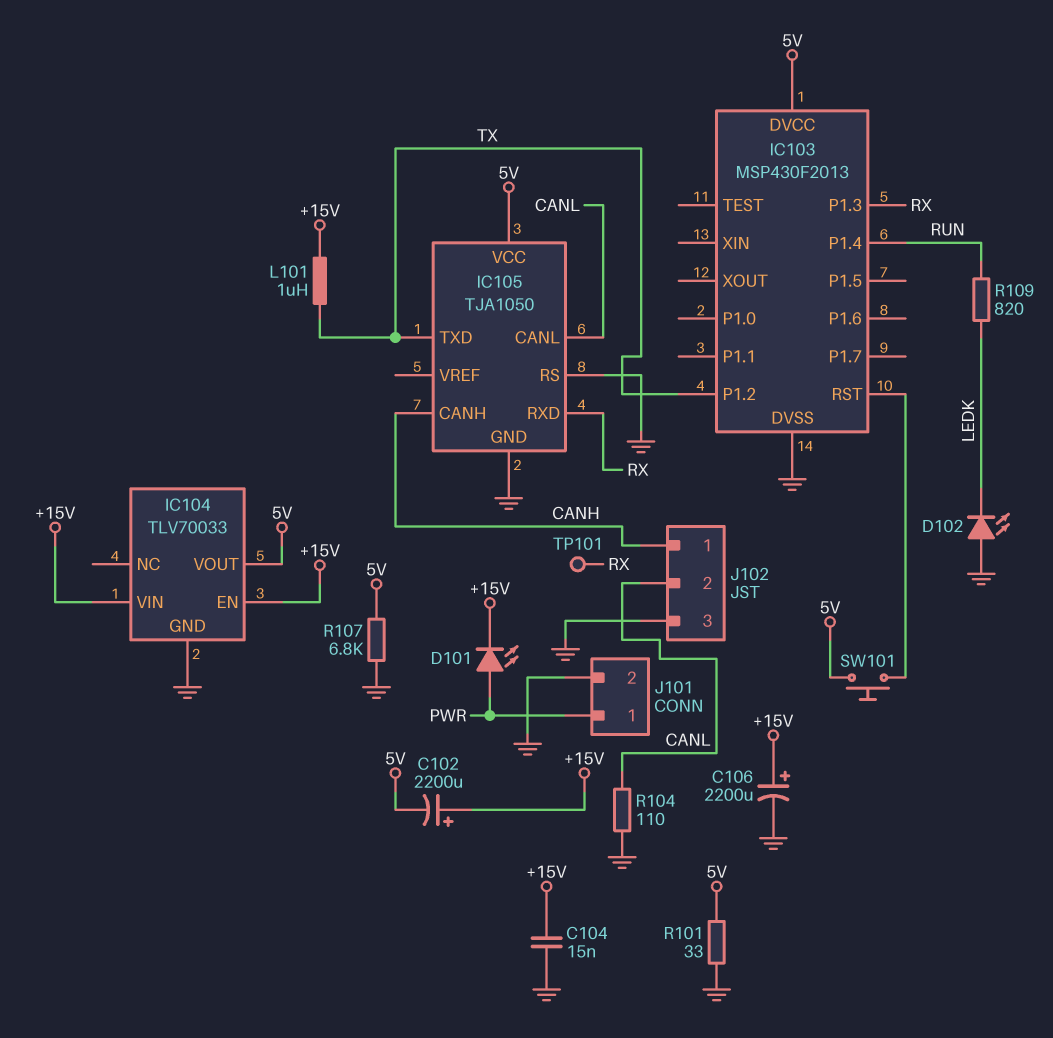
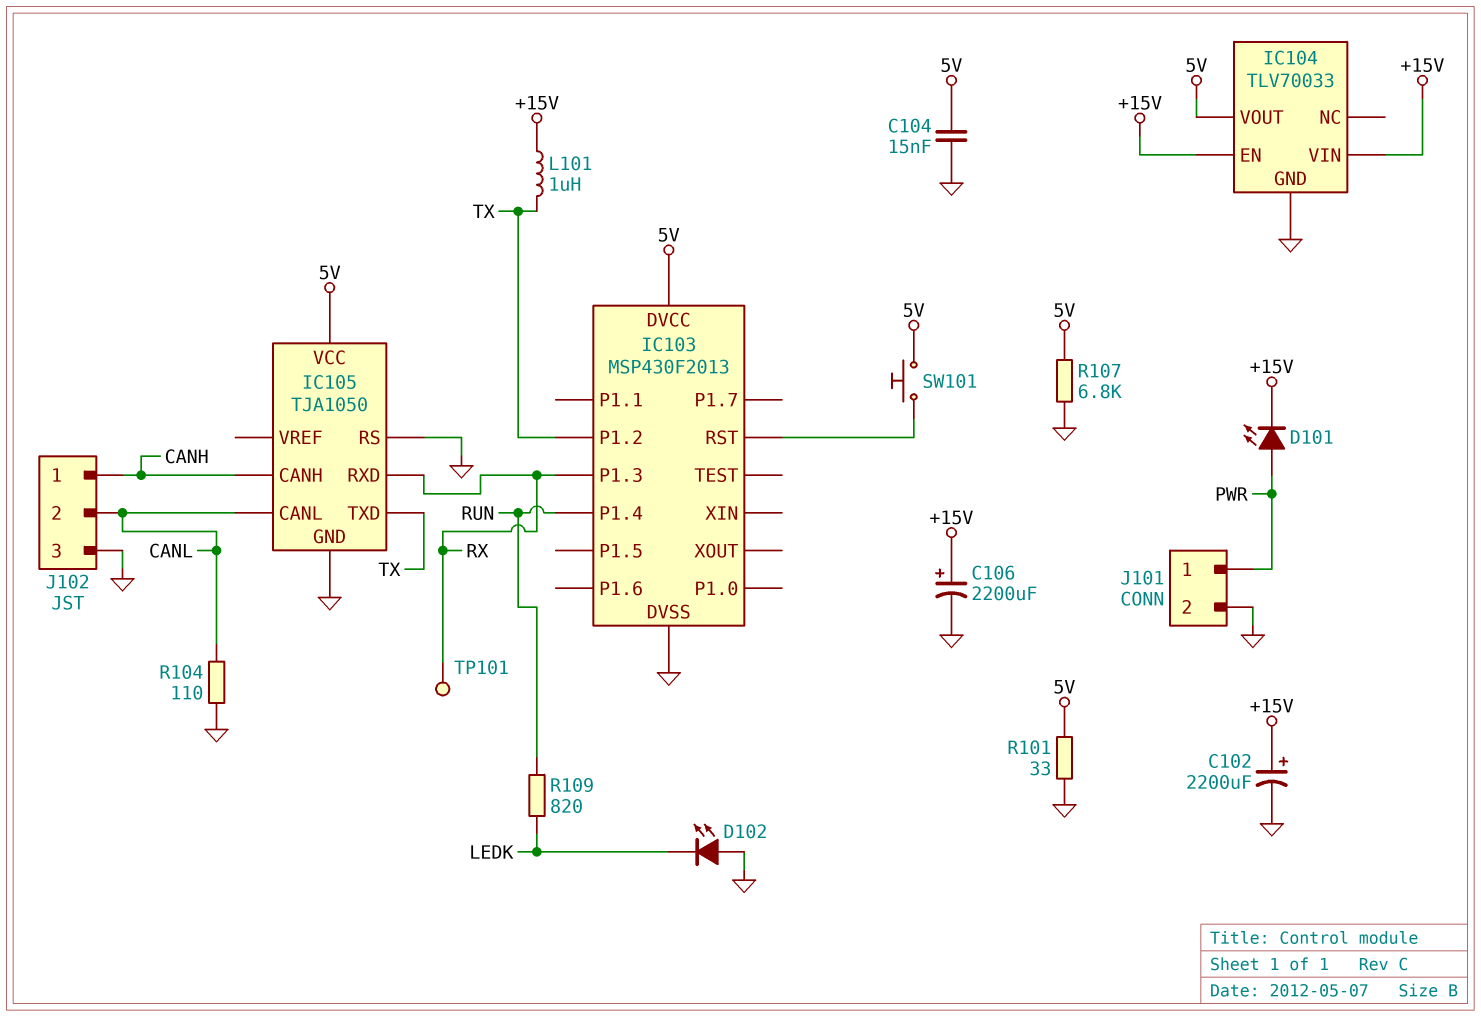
C102: 2200uF (plus +15V, minus 5V) -> 2200uF (plus +15V, minus GND)
C104: 15nF (+15V, GND) -> 15nF (5V, GND)

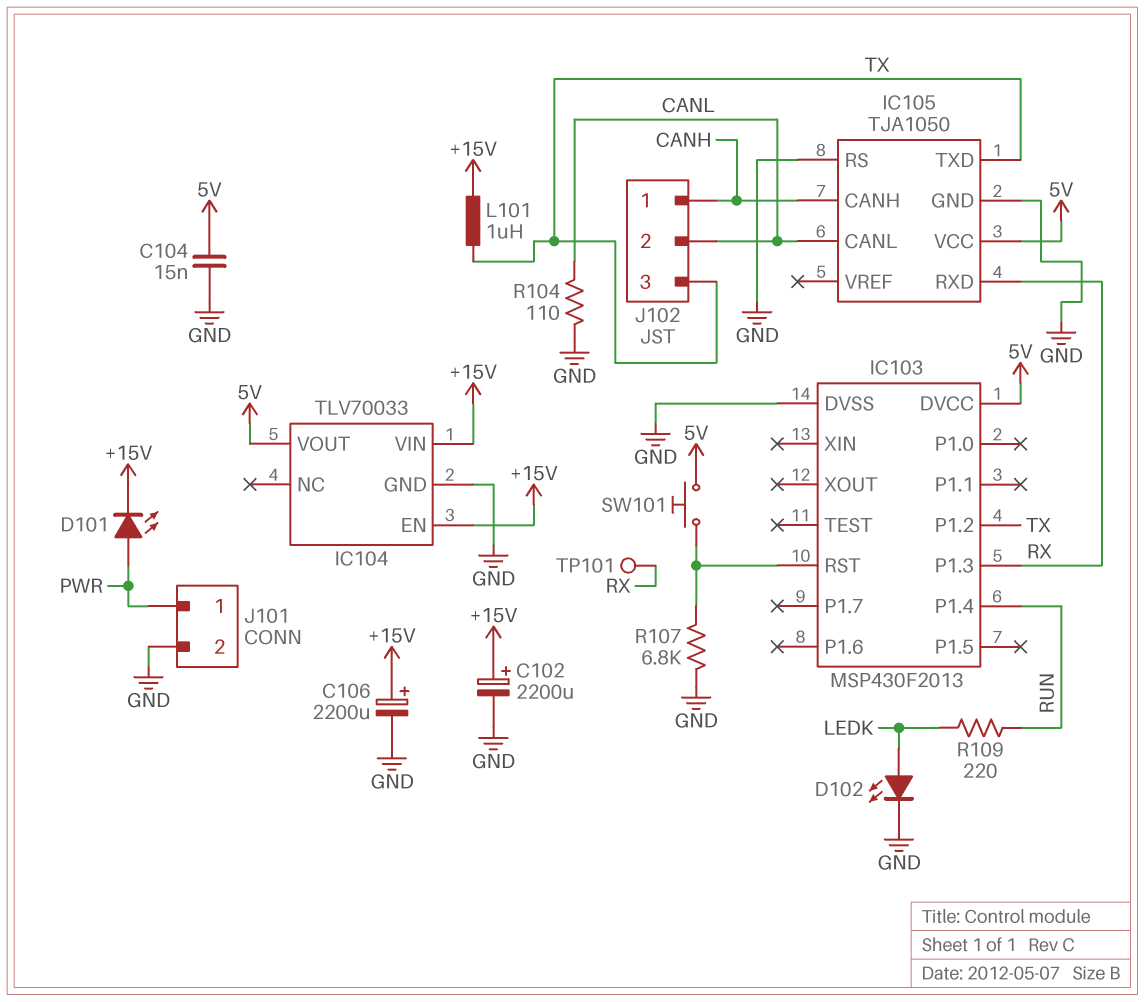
D102: LED (A GND, K LEDK) -> LED (A LEDK, K GND)
J102 pin 3: GND -> TX
R101: 33 (5V, GND) -> none
R107: 6.8k (5V, GND) -> 6.8k (GND, IC103/RST)
R109: 820 (LEDK, RUN) -> 220 (LEDK, RUN)

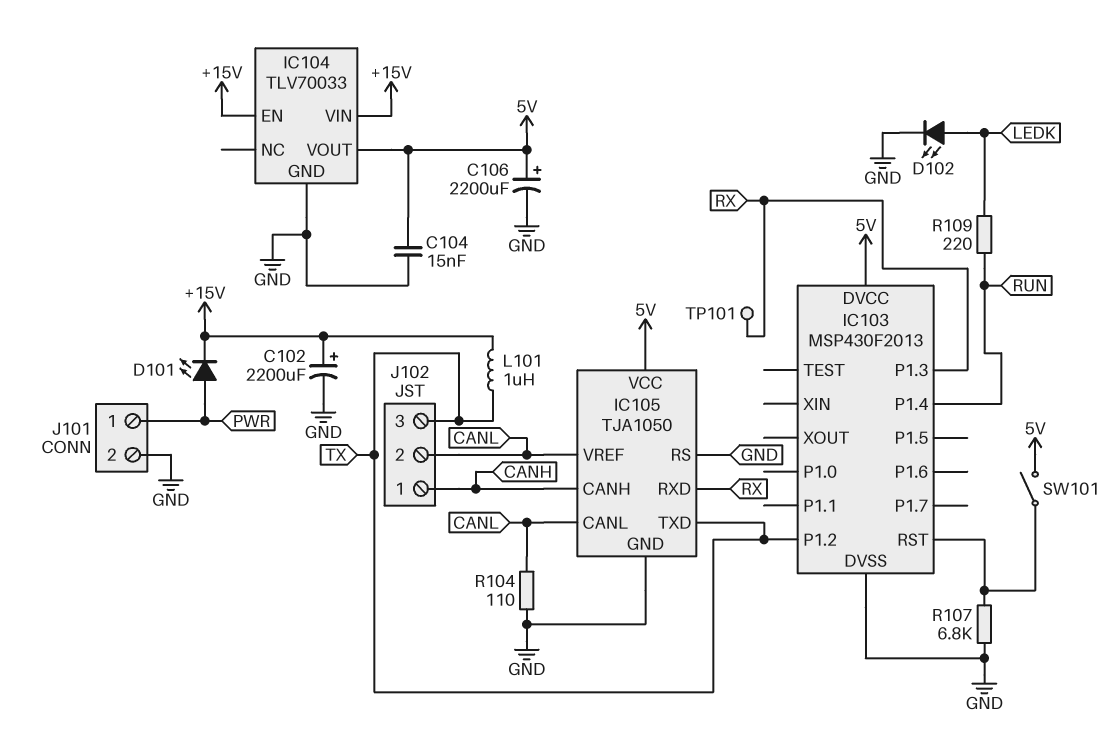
C106: 2200uF (plus +15V, minus GND) -> 2200uF (plus 5V, minus GND)
IC105 pin VREF: none -> CANL
SW101: button (5V, IC103/RST) -> switch (5V, IC103/RST)

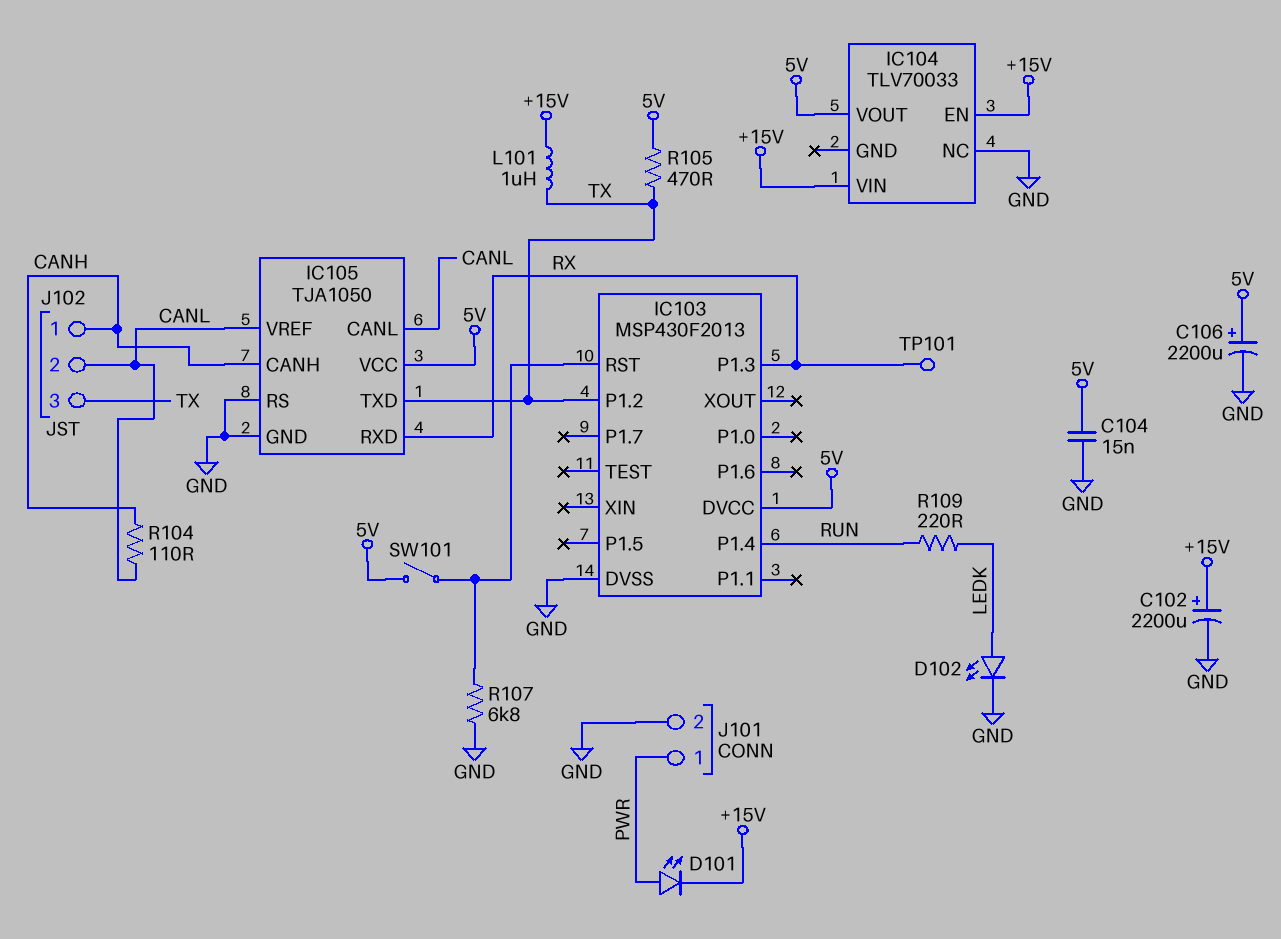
IC104 pin GND: GND -> none
IC104 pin NC: none -> GND
R104: 110 (CANL, GND) -> 110 (CANH, CANL)
R105: none -> 470 (5V, TX)

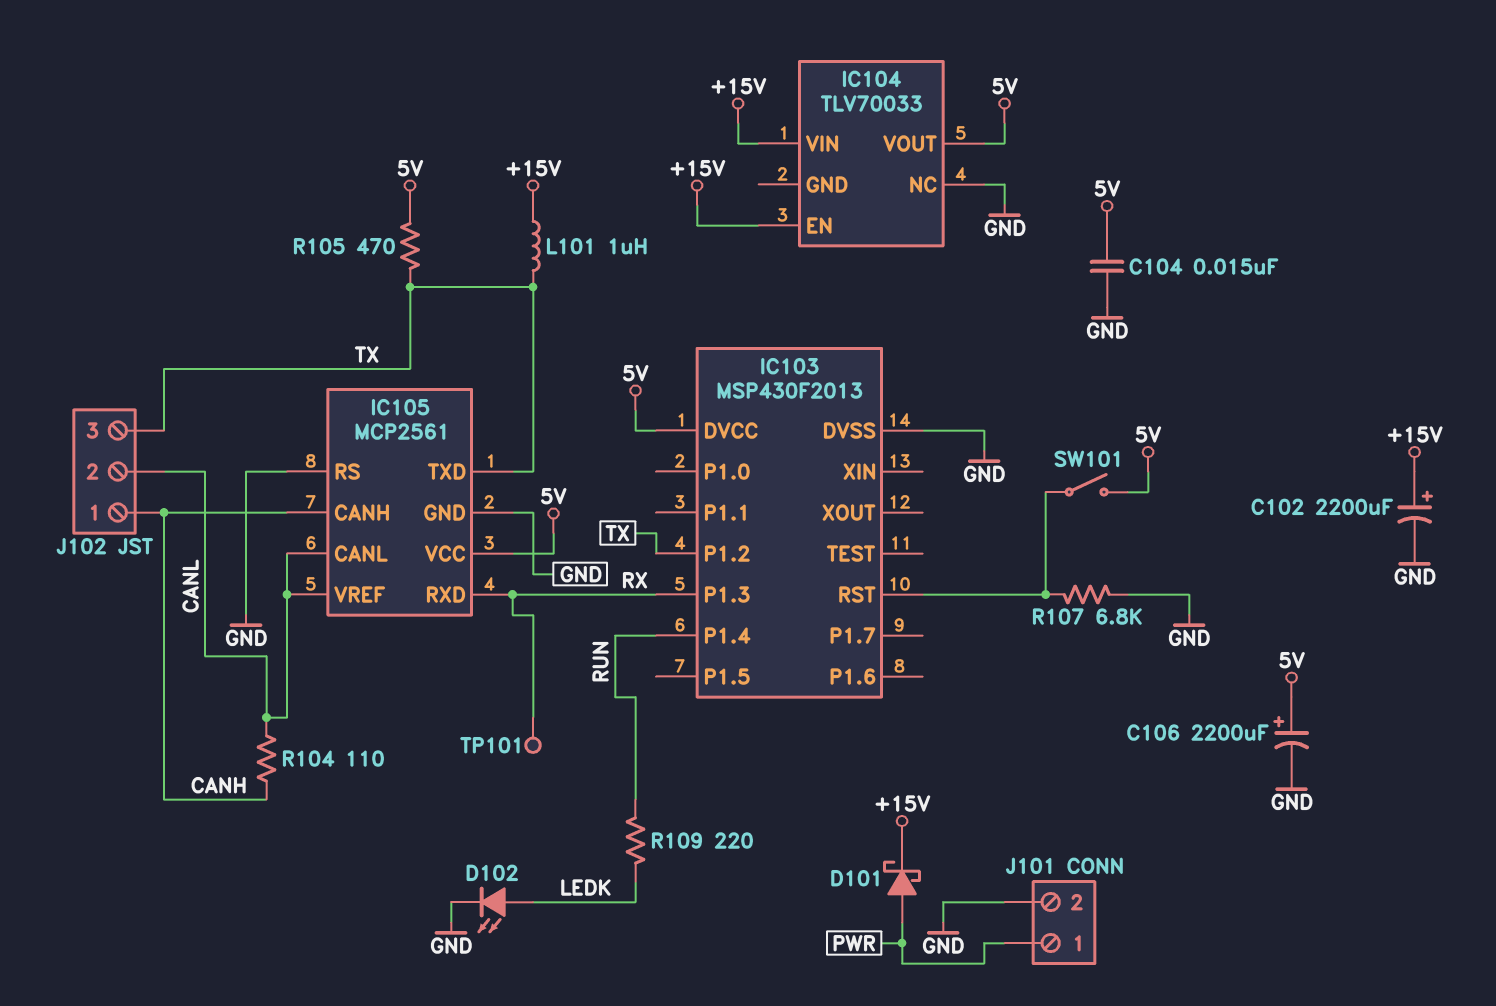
D101: LED (A PWR, K +15V) -> schottky (A PWR, K +15V)
IC105: TJA1050 -> MCP2561

